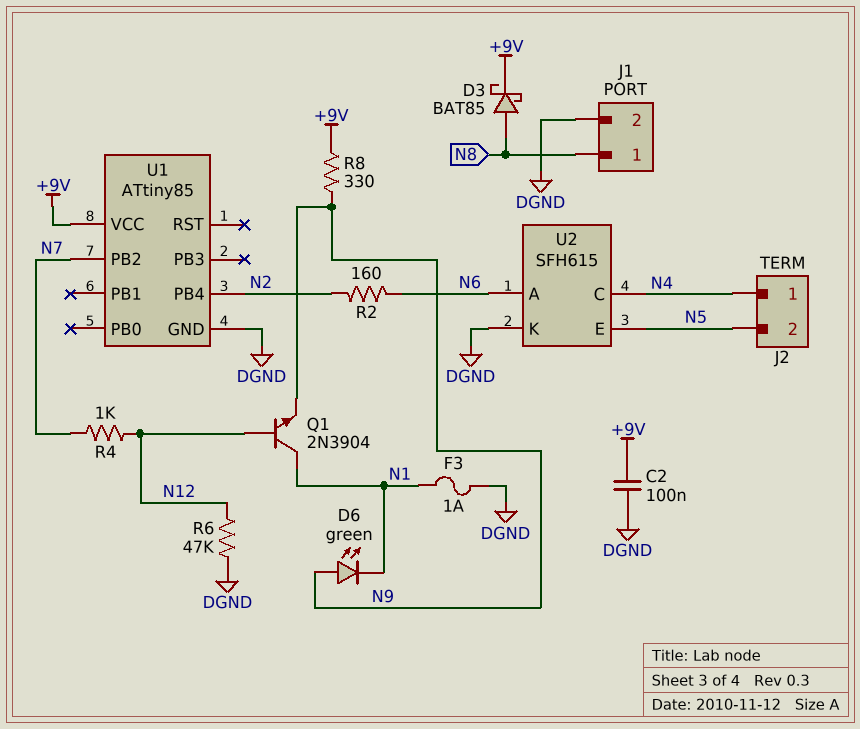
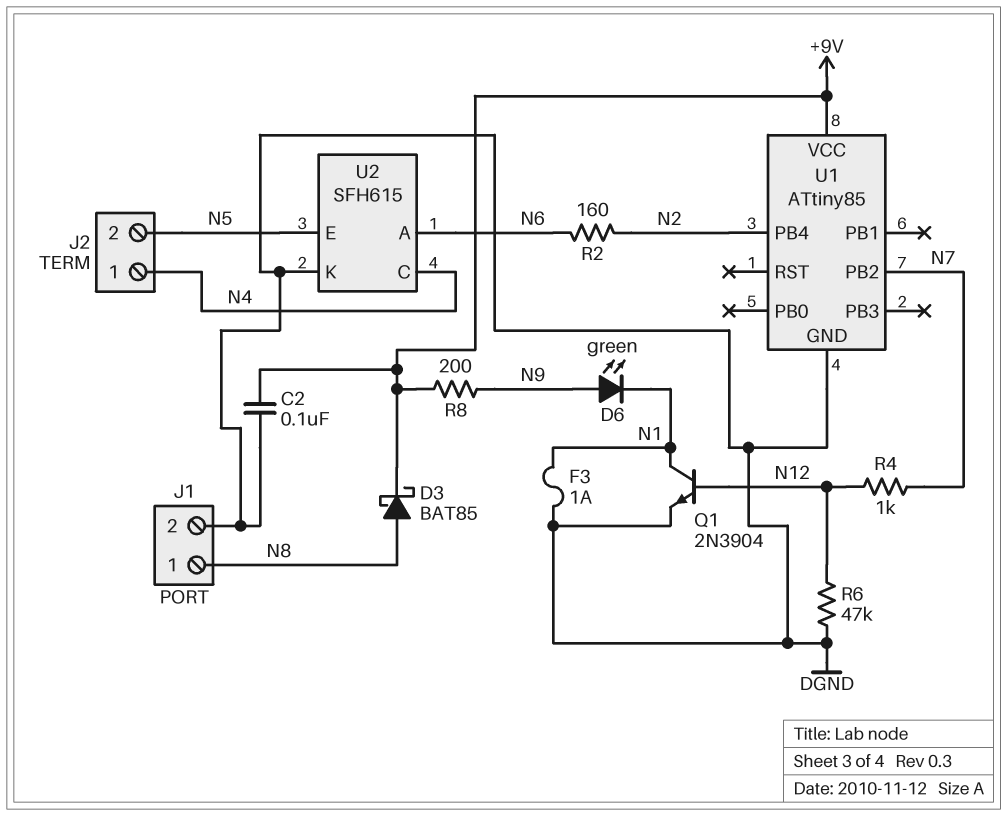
Q1: NPN 2N3904 (B N12, C N1, E N9) -> NPN 2N3904 (B N12, C N1, E DGND)
R8: 330 (+9V, N9) -> 200 (+9V, N9)

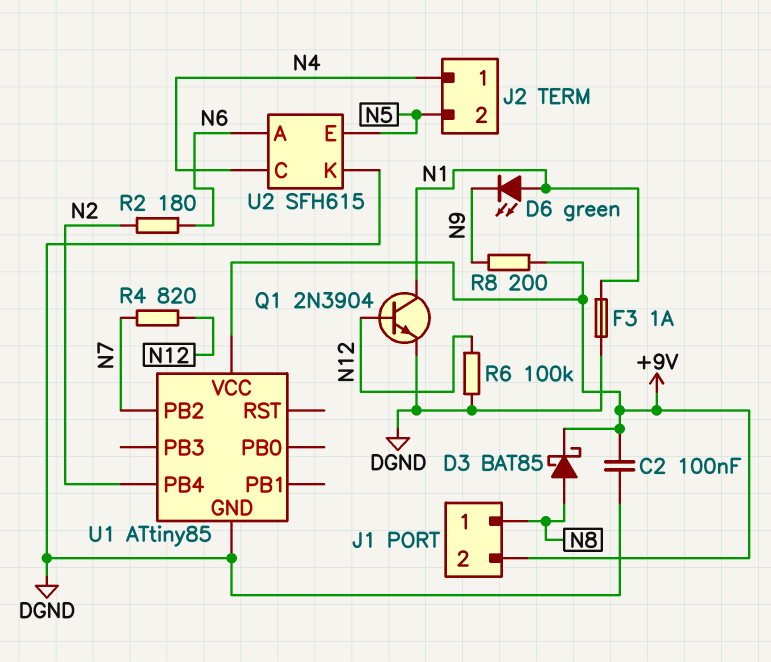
D6: LED green (A N9, K N1) -> LED green (A N1, K N9)
J1 pin 2: DGND -> +9V
R2: 160 (N2, N6) -> 180 (N2, N6)
R4: 1k (N7, N12) -> 820 (N7, N12)
R6: 47k (DGND, N12) -> 100k (DGND, N12)

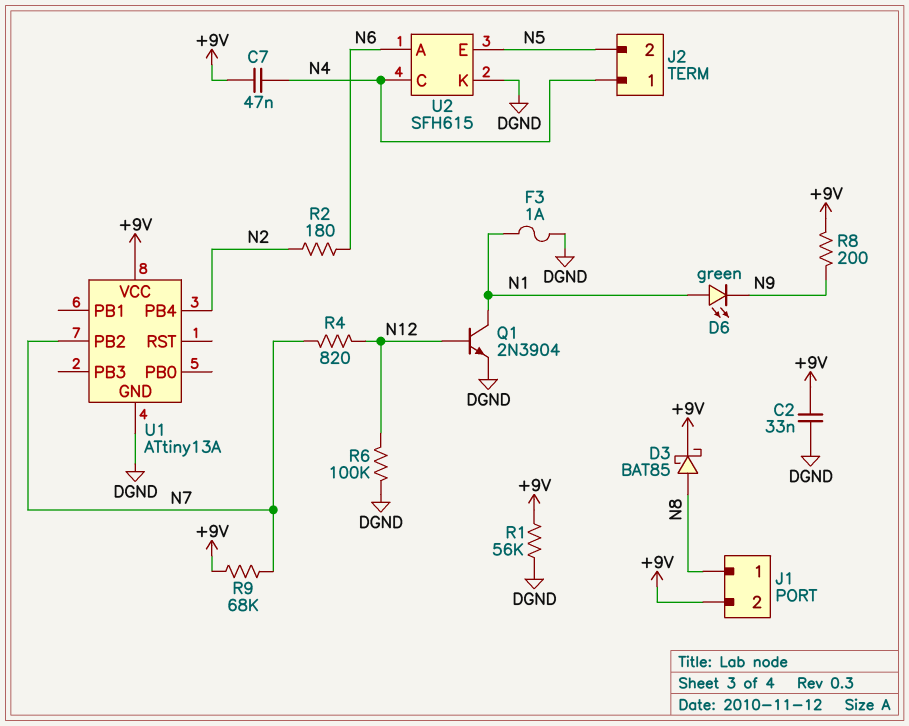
C2: 100nF (+9V, DGND) -> 33nF (+9V, DGND)
C7: none -> 47nF (+9V, N4)
R1: none -> 56k (+9V, DGND)
R9: none -> 68k (+9V, N7)
U1: ATtiny85 -> ATtiny13A

